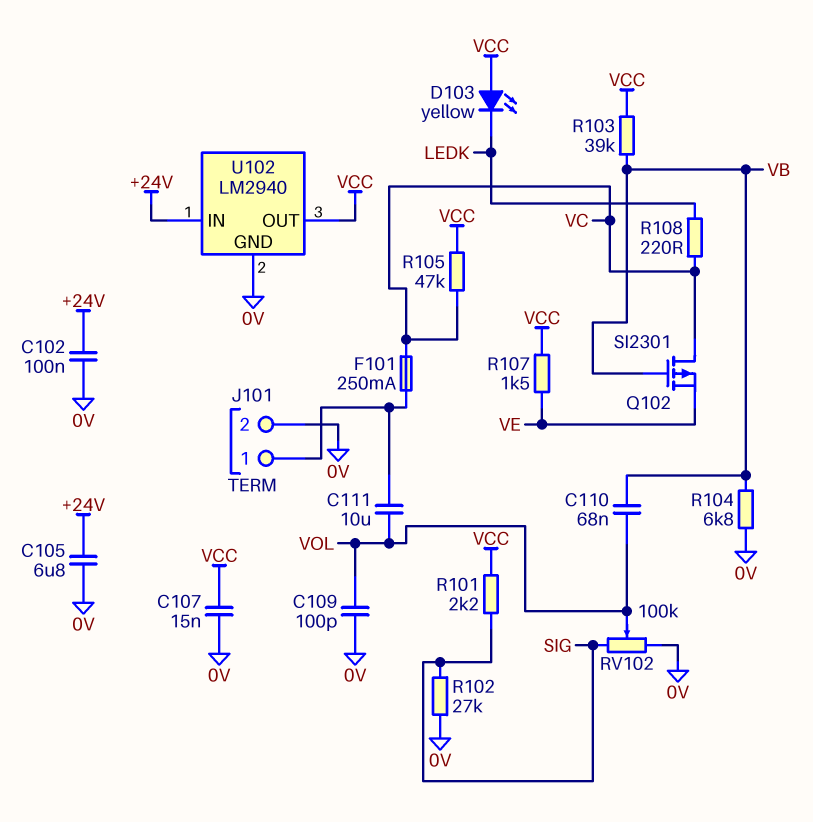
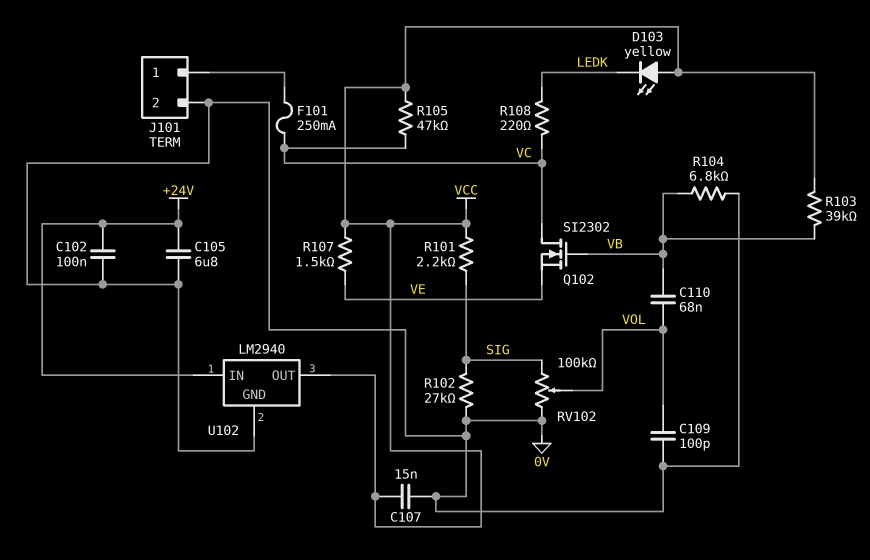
C111: 10uF (J101/1, VOL) -> none
Q102: PMOS SI2301 (G VB, D VC, S VE) -> NMOS SI2302 (G VB, D VC, S VE)

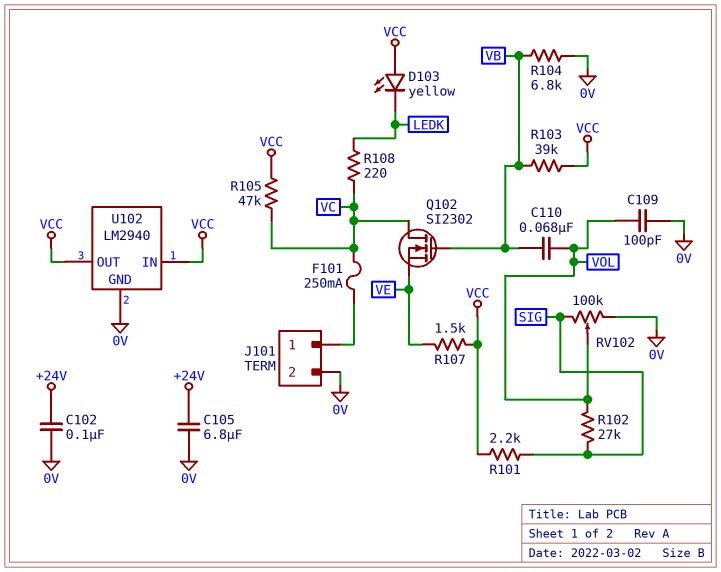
C107: 15nF (0V, VCC) -> none
R102: 27k (0V, SIG) -> 27k (SIG, VOL)
U102 pin IN: +24V -> VCC

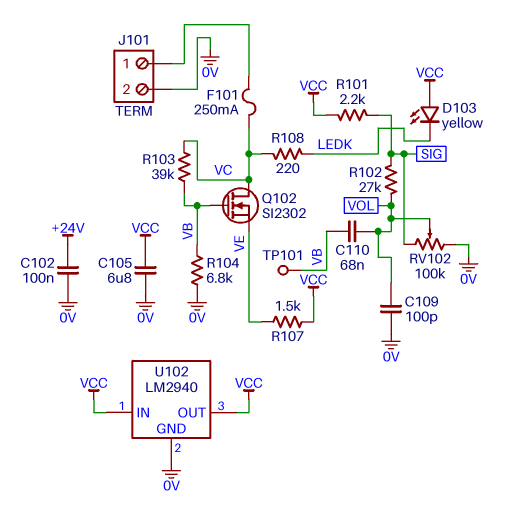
C105: 6.8uF (+24V, 0V) -> 6.8uF (0V, VCC)
R103: 39k (VB, VCC) -> 39k (VB, VC)
R105: 47k (VC, VCC) -> none
TP101: none -> test point (VB)

